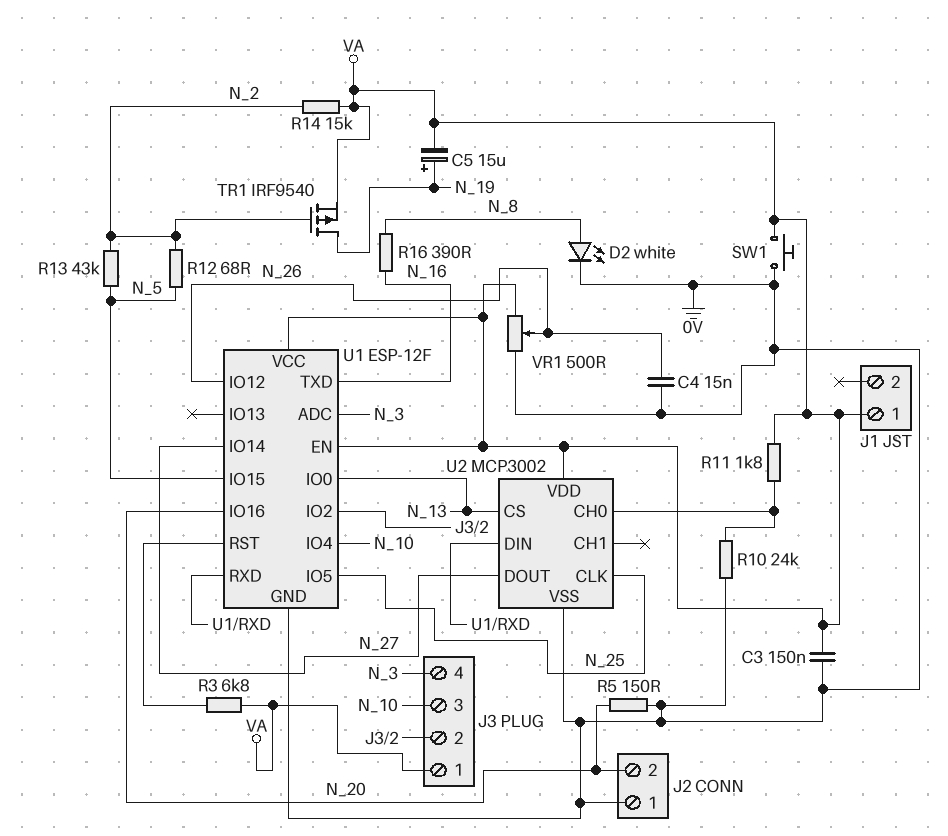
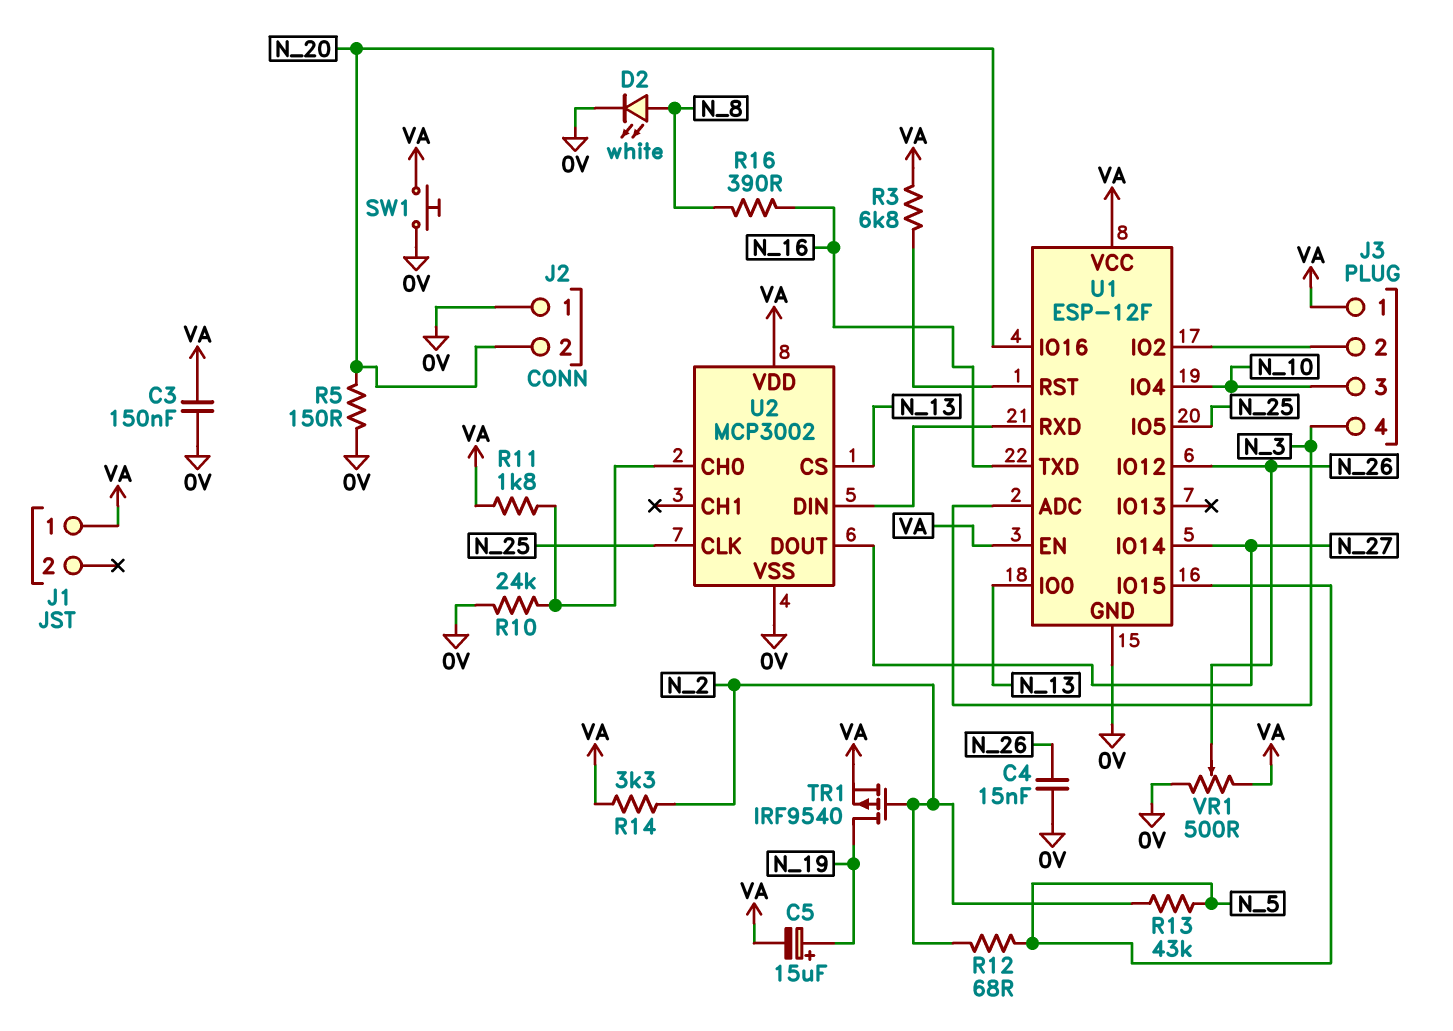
R14: 15k (N_2, VA) -> 3.3k (N_2, VA)

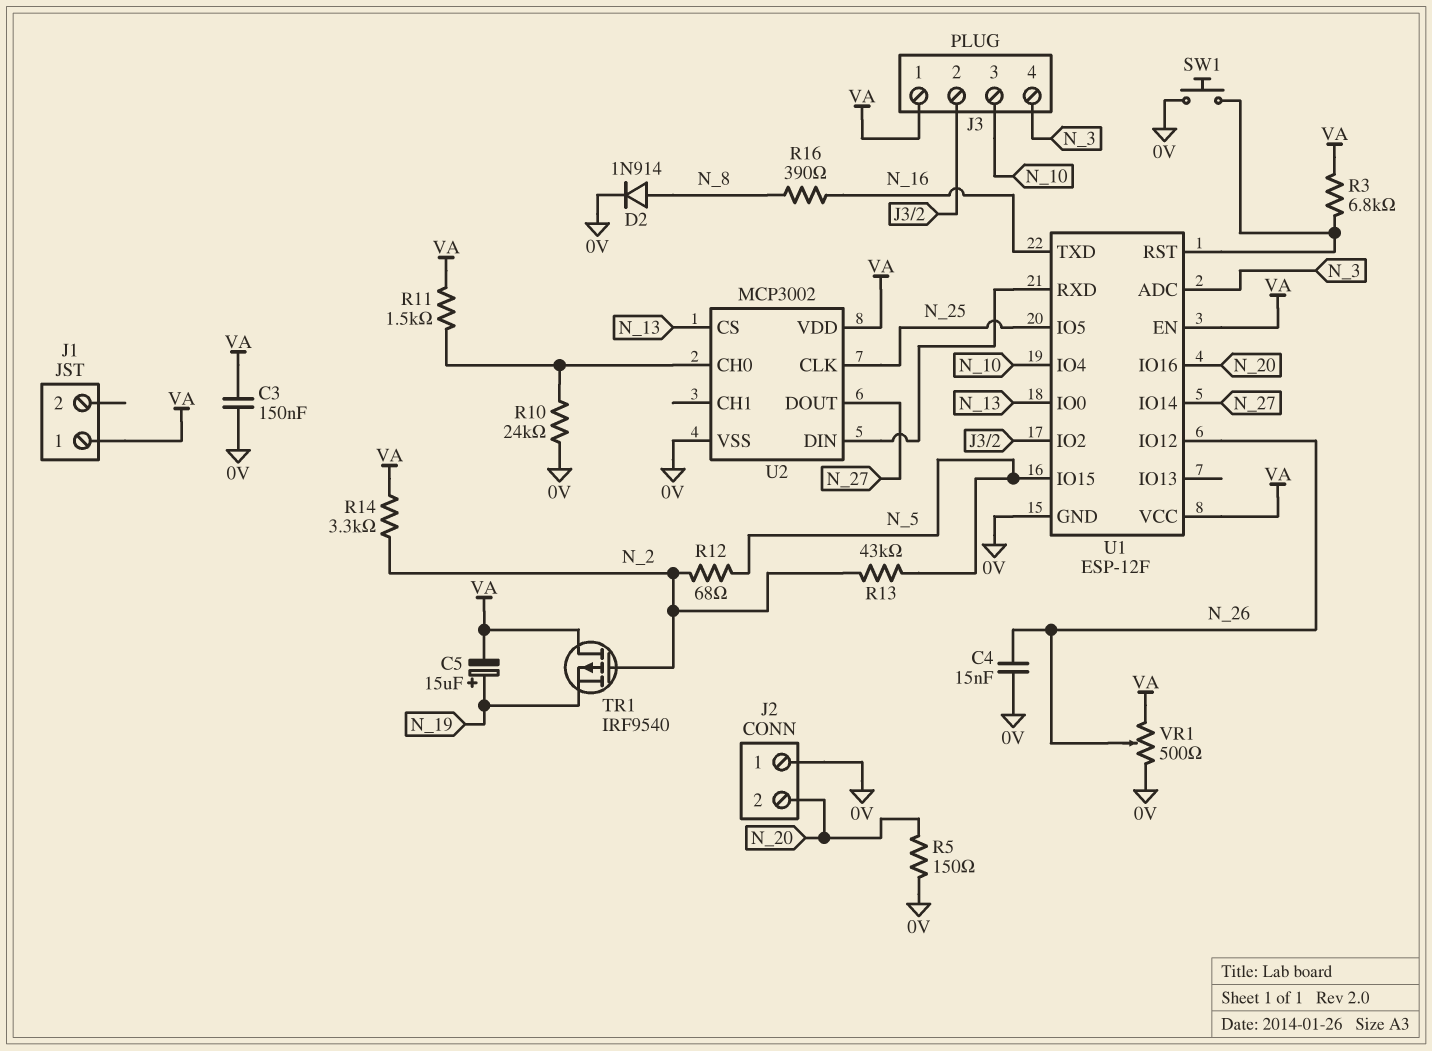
D2: LED white (A N_8, K 0V) -> diode 1N914 (A N_8, K 0V)
R11: 1.8k (U2/CH0, VA) -> 1.5k (U2/CH0, VA)
SW1: button (0V, VA) -> button (0V, U1/RST)
TR1: PMOS IRF9540 (G N_2, D N_19, S VA) -> PMOS IRF9540 (G N_2, D VA, S N_19)

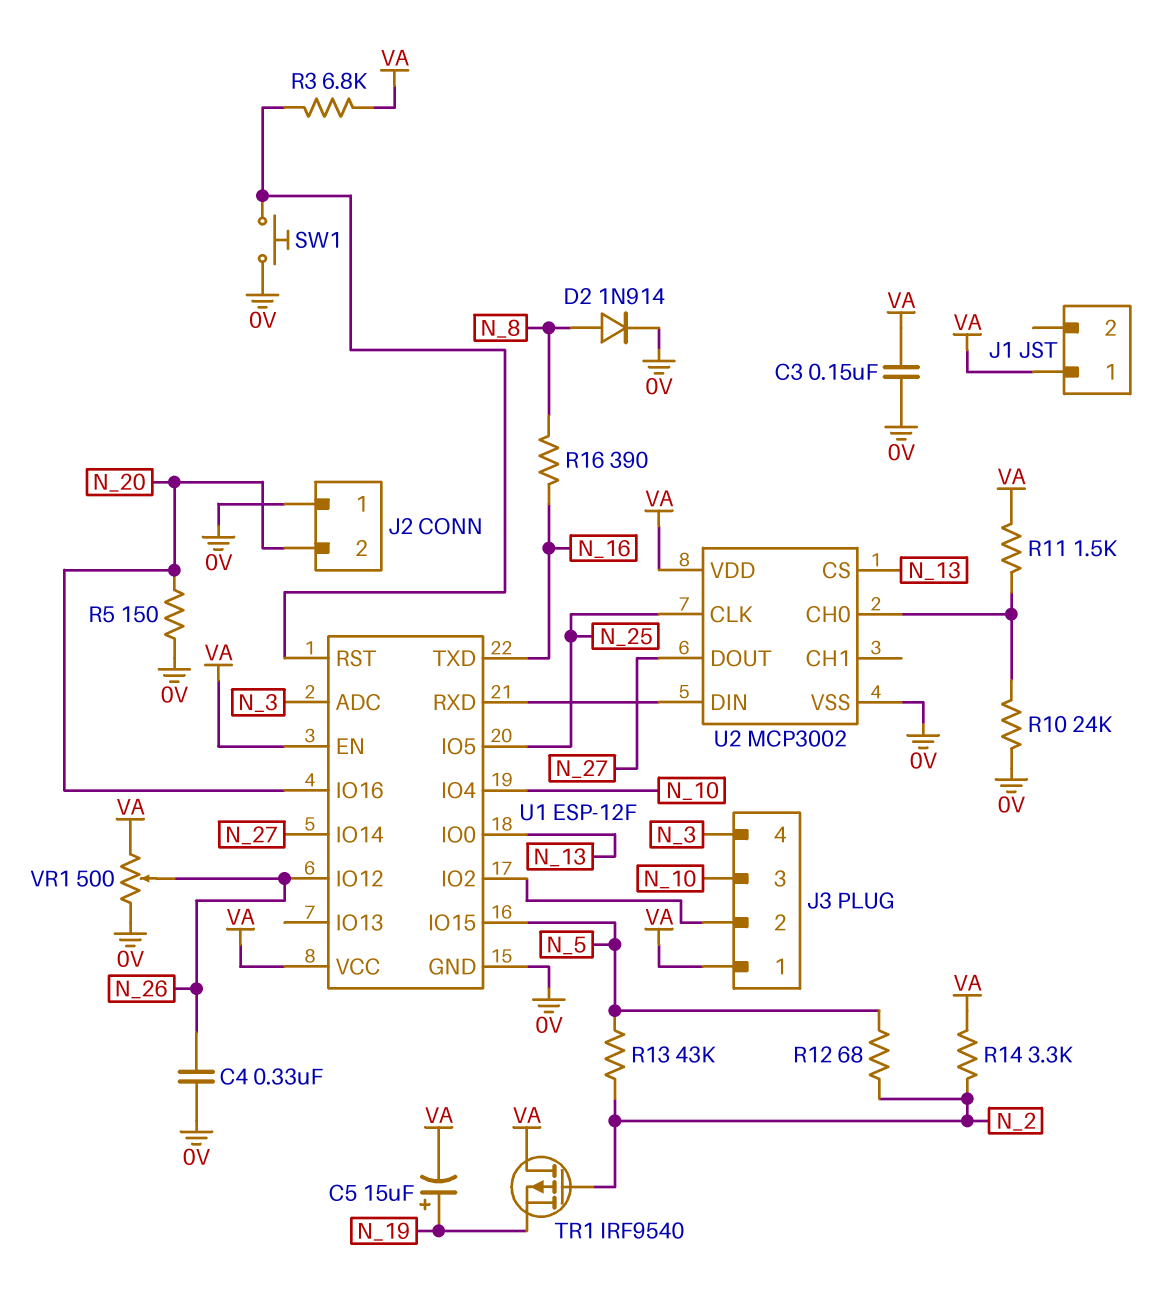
C4: 15nF (0V, N_26) -> 330nF (0V, N_26)

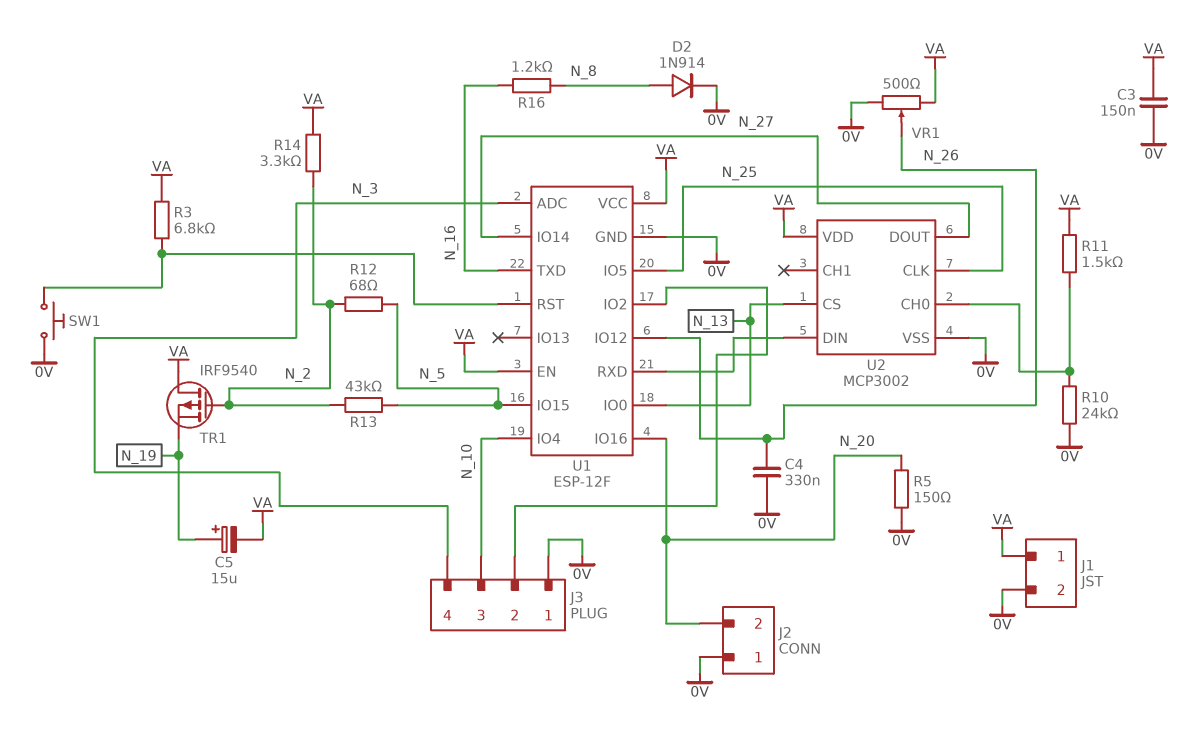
J1 pin 2: none -> 0V
J3 pin 1: VA -> 0V
R16: 390 (N_8, N_16) -> 1.2k (N_8, N_16)

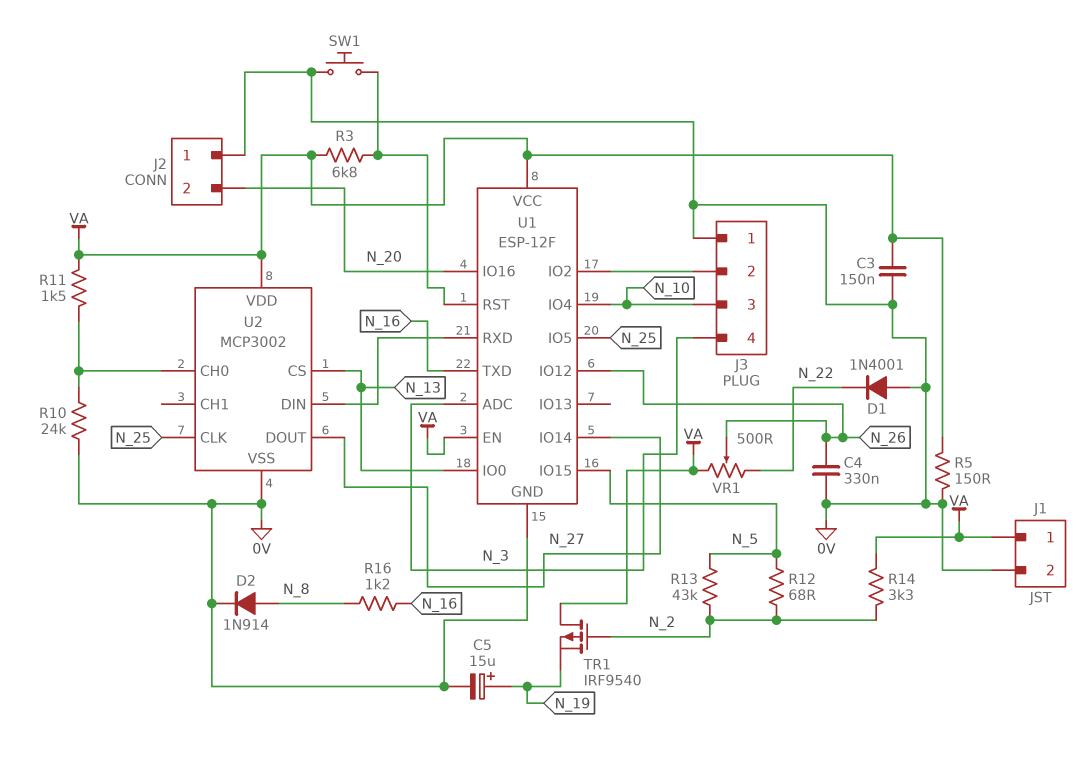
C5: 15uF (plus N_19, minus VA) -> 15uF (plus N_19, minus 0V)
D1: none -> diode 1N4001 (A 0V, K N_22)
R5: 150 (0V, N_20) -> 150 (0V, VA)
VR1: 500 (0V, VA, wiper N_26) -> 500 (N_22, VA, wiper N_26)

